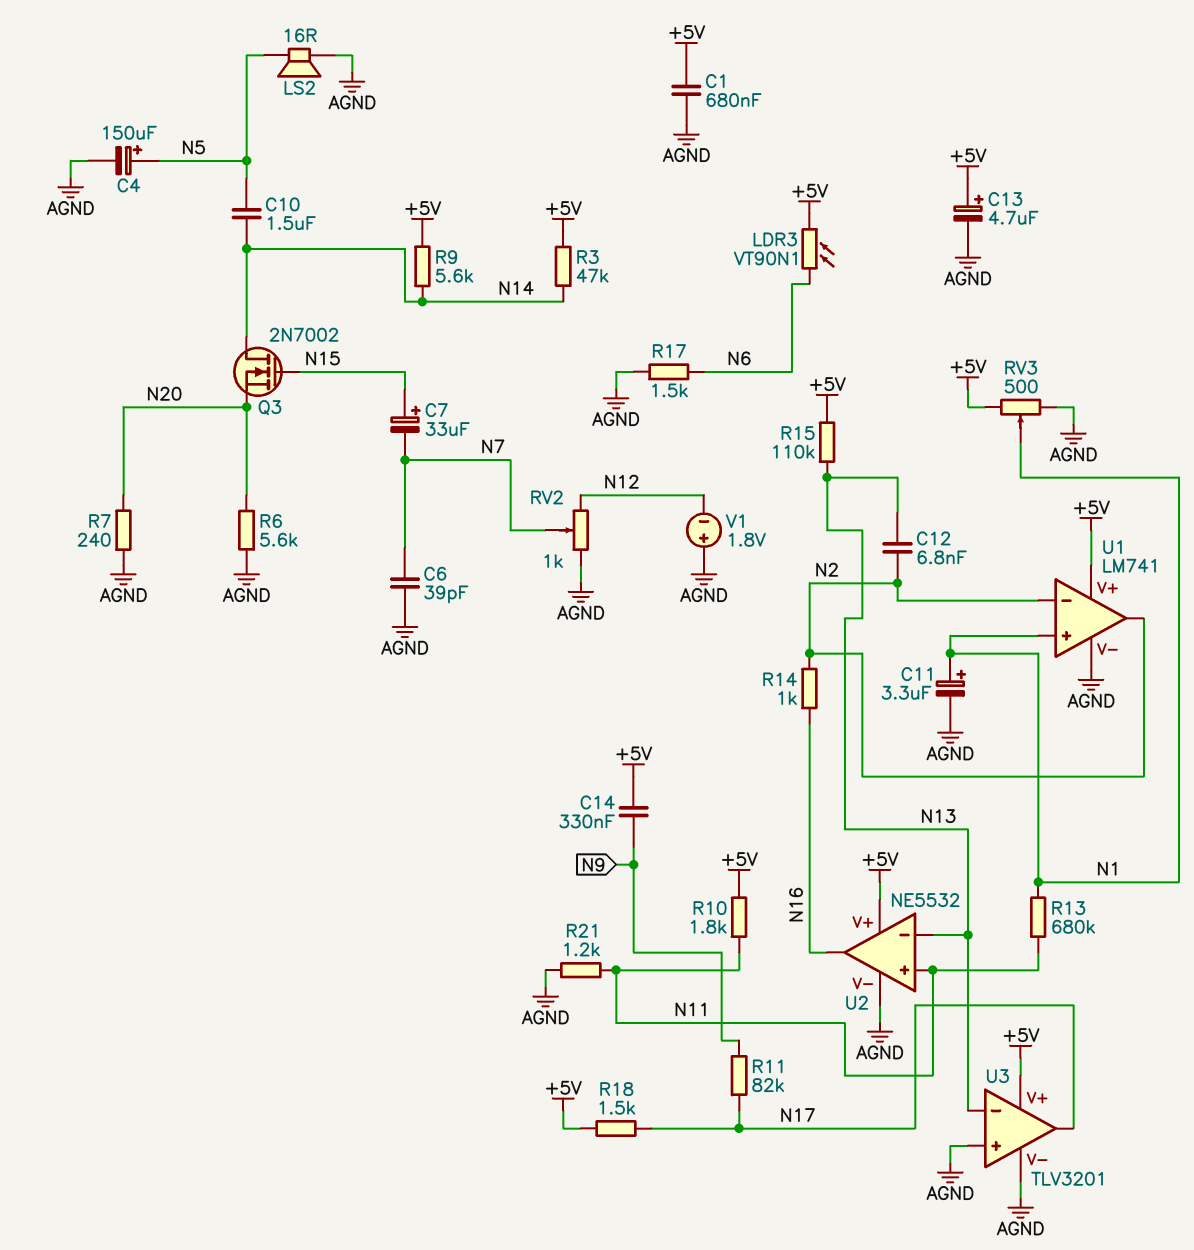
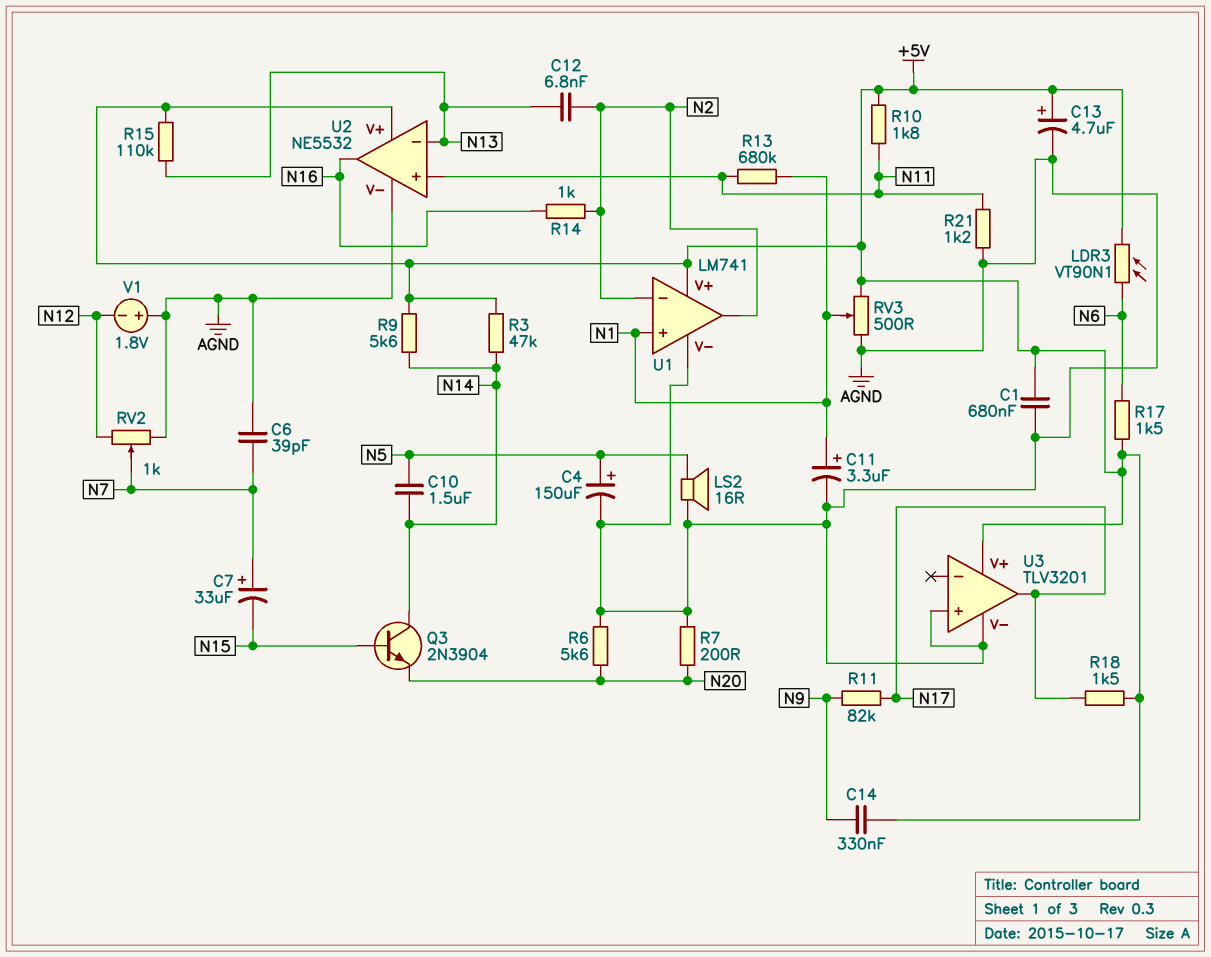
C7: 33uF (plus N15, minus N7) -> 33uF (plus N7, minus N15)
Q3: NMOS 2N7002 (G N15, D N14, S N20) -> NPN 2N3904 (B N15, C N14, E N20)
R7: 240 (AGND, N20) -> 200 (AGND, N20)
R17: 1.5k (AGND, N6) -> 1.5k (+5V, N6)
U3 pin in-: N13 -> none

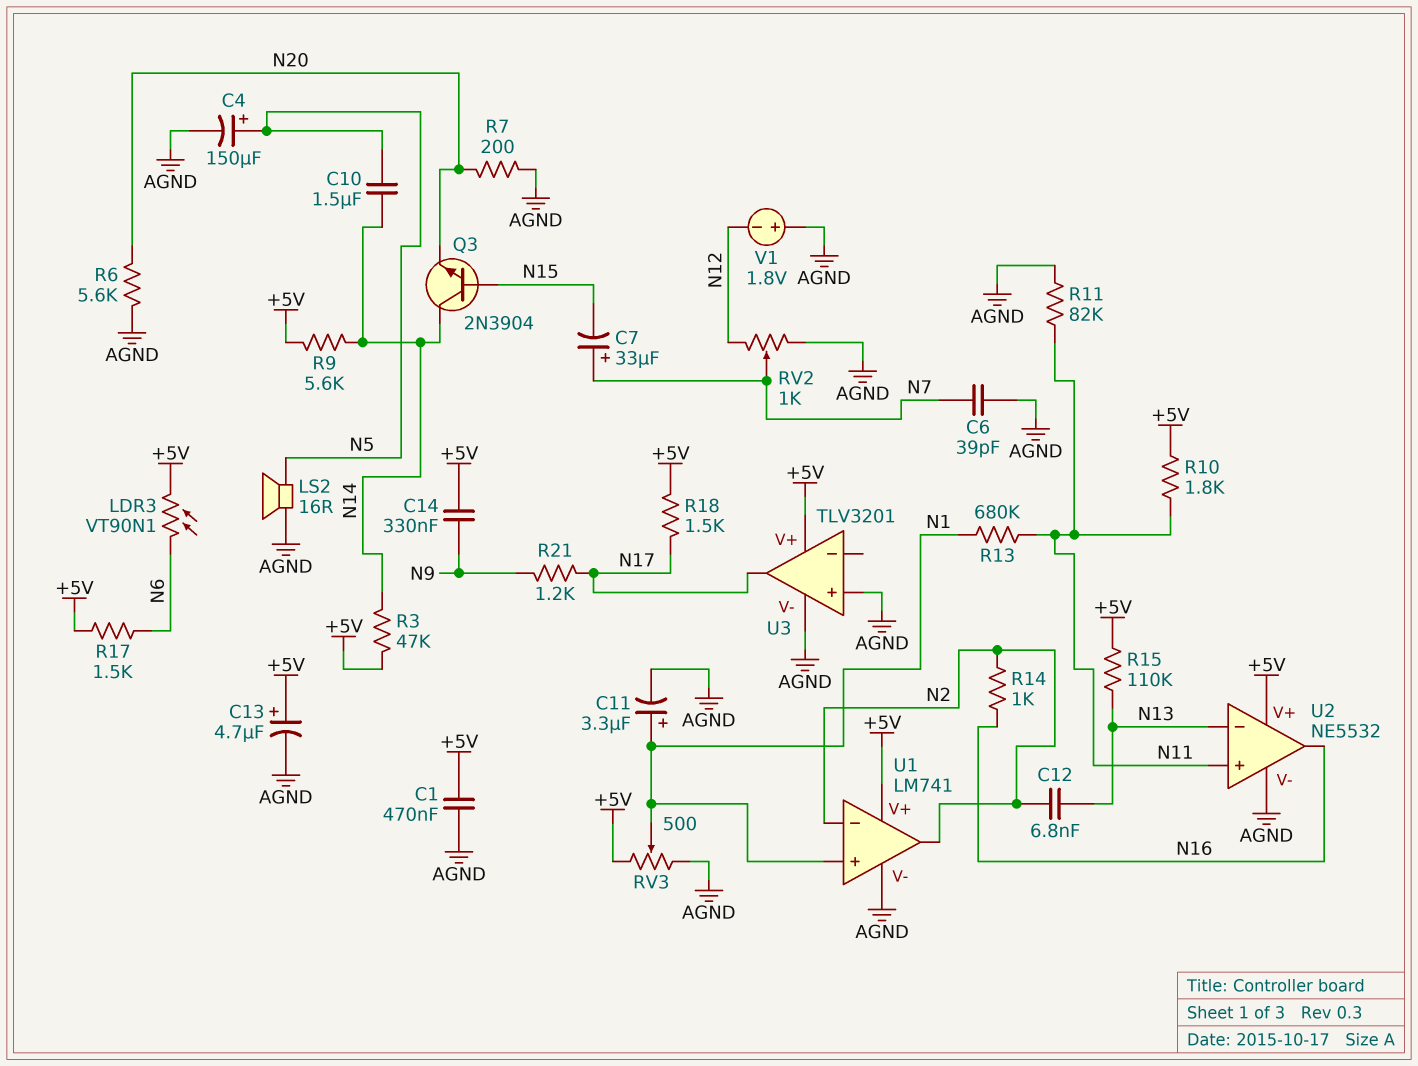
C1: 680nF (+5V, AGND) -> 470nF (+5V, AGND)
R11: 82k (N9, N17) -> 82k (AGND, N11)
R21: 1.2k (AGND, N11) -> 1.2k (N9, N17)

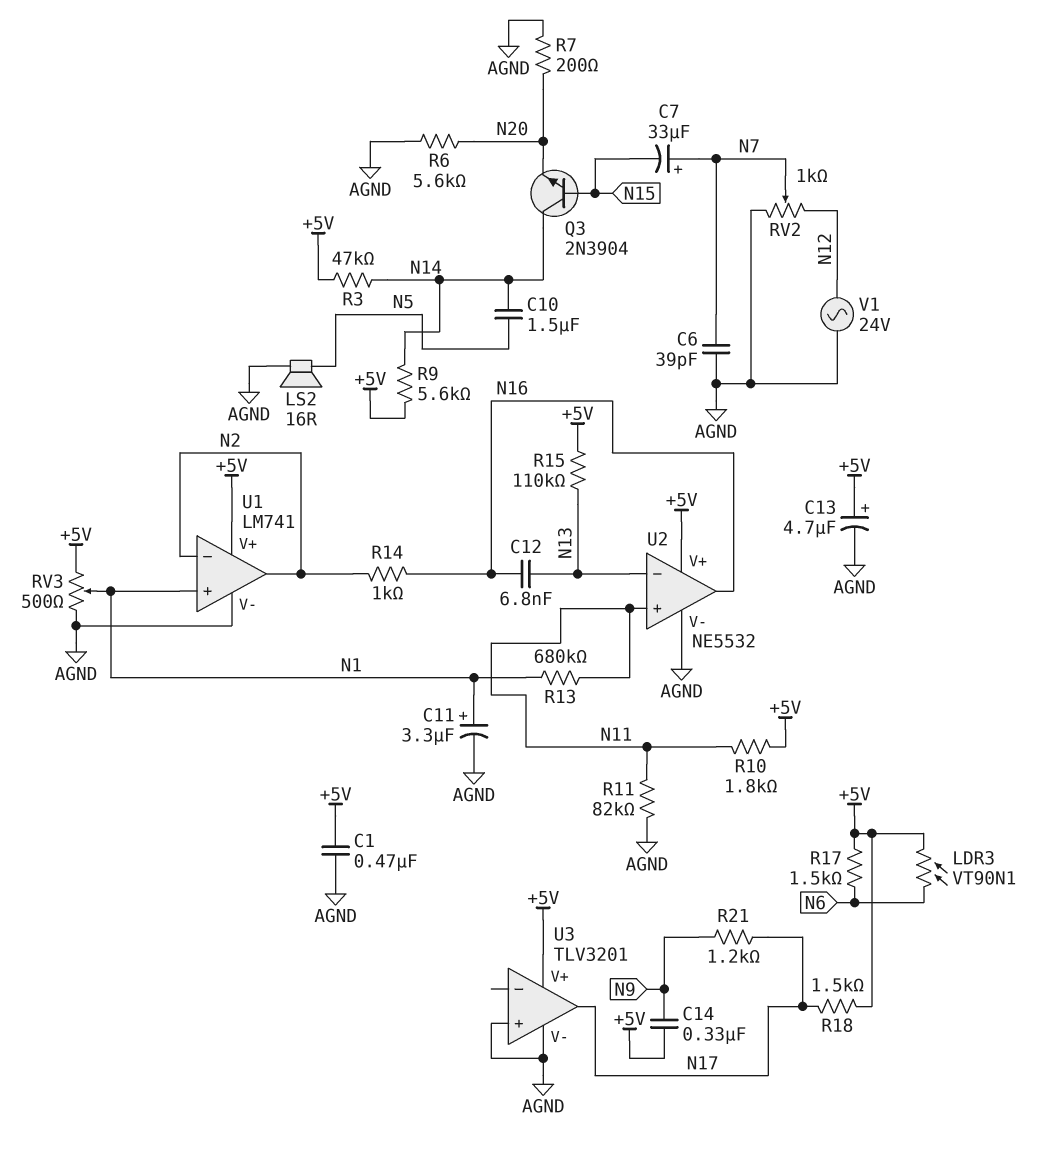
C4: 150uF (plus N5, minus AGND) -> none
C12: 6.8nF (N2, N13) -> 6.8nF (N13, N16)
V1: 1.8V (plus AGND, minus N12) -> AC 24V (AGND, N12)

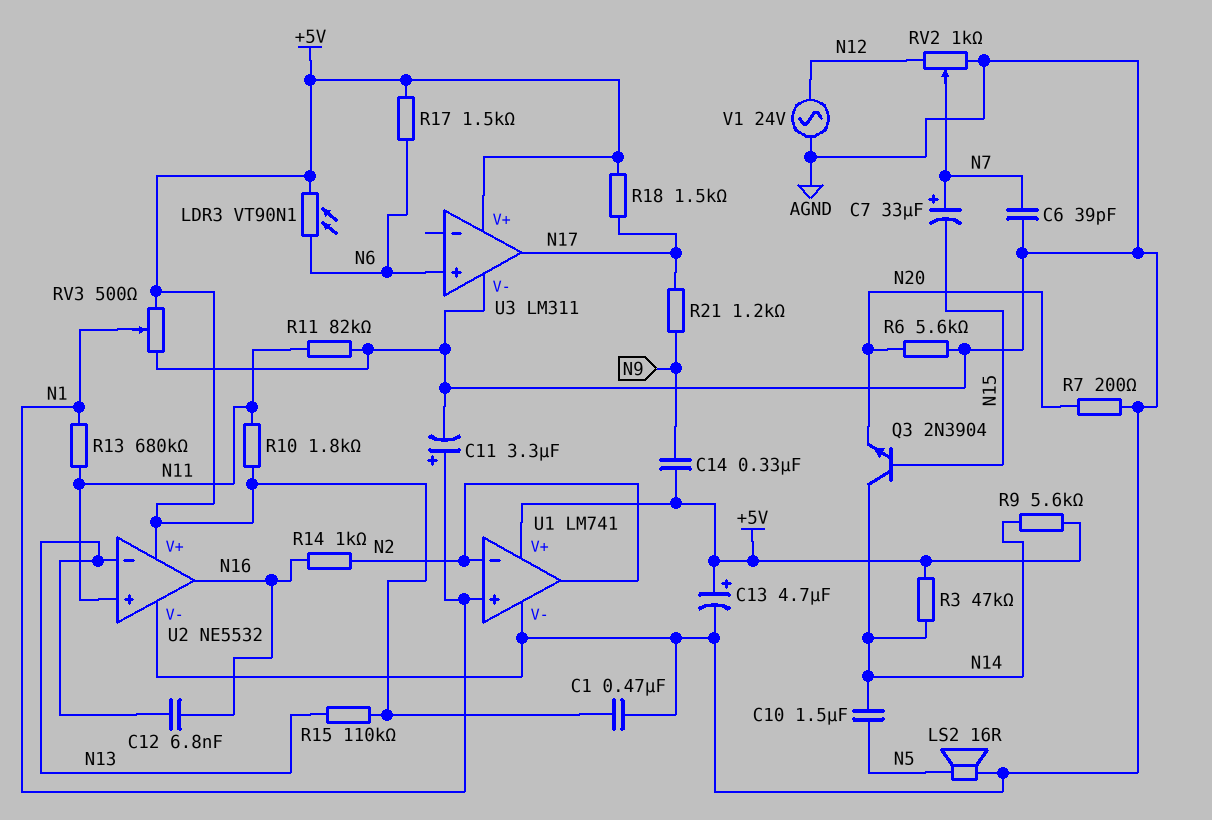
U3: TLV3201 -> LM311
U3 pin in+: AGND -> N6

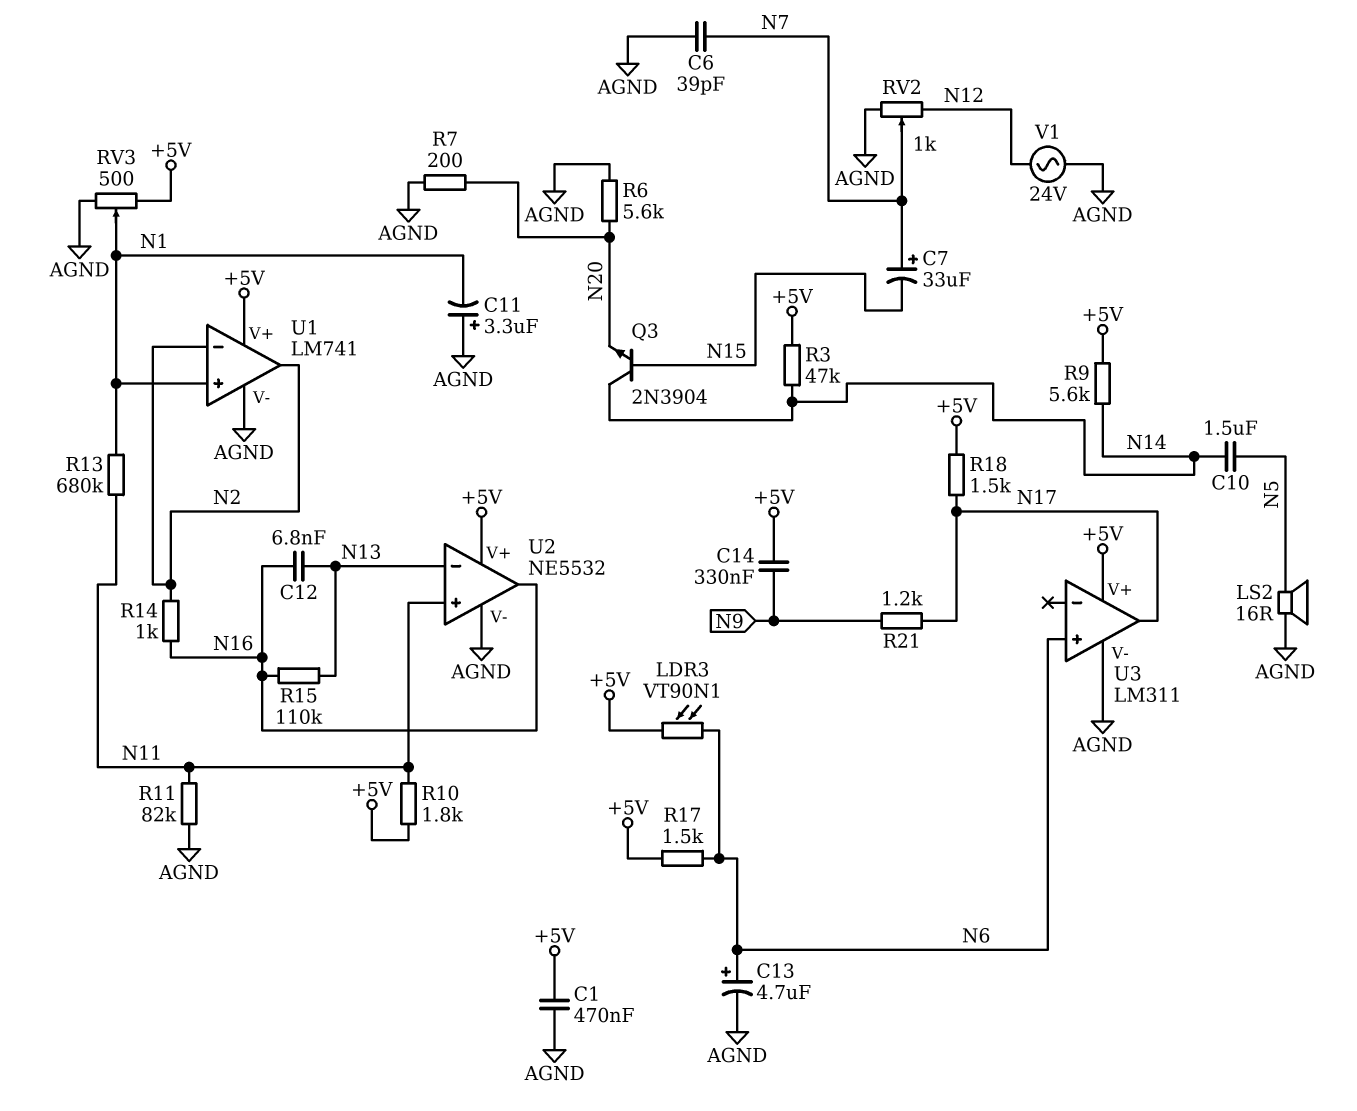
C11: 3.3uF (plus N1, minus AGND) -> 3.3uF (plus AGND, minus N1)
C13: 4.7uF (plus +5V, minus AGND) -> 4.7uF (plus N6, minus AGND)
R15: 110k (+5V, N13) -> 110k (N13, N16)

